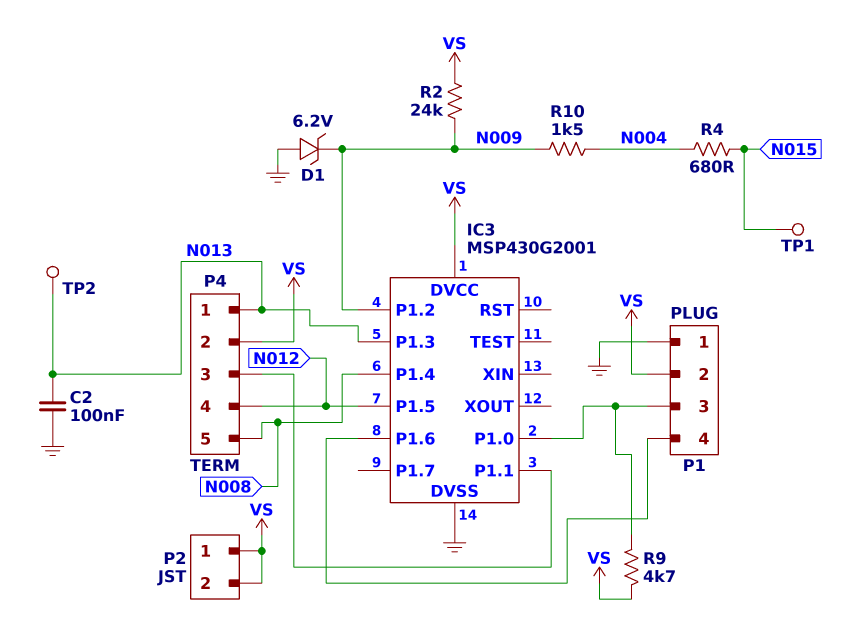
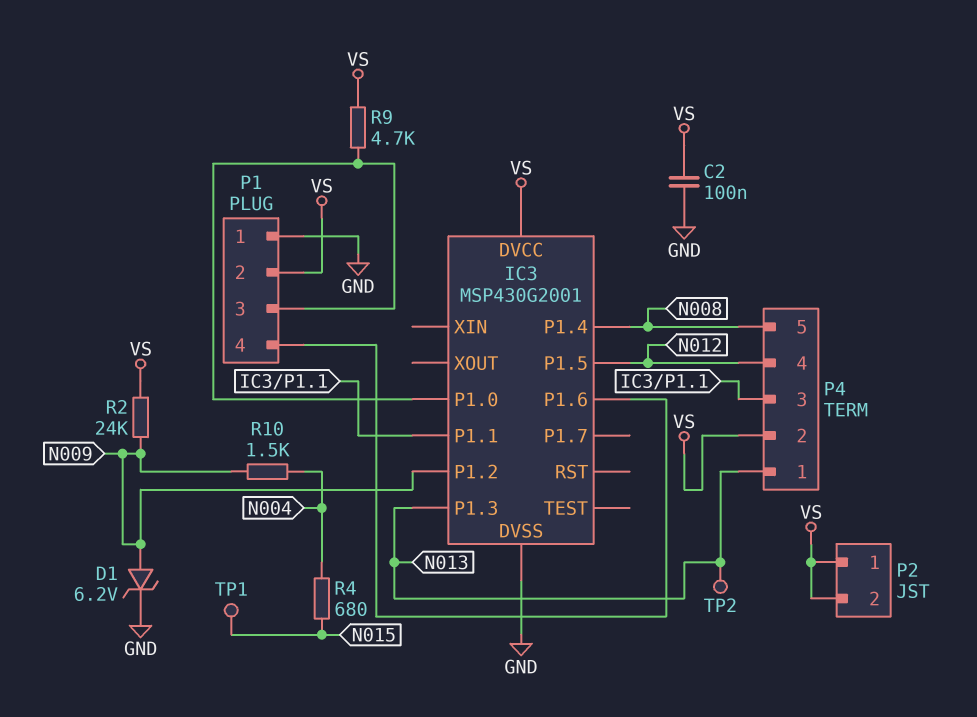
C2: 100nF (GND, N013) -> 100nF (GND, VS)
D1: zener 6.2V (A GND, K N009) -> zener 6.2V (A N009, K GND)

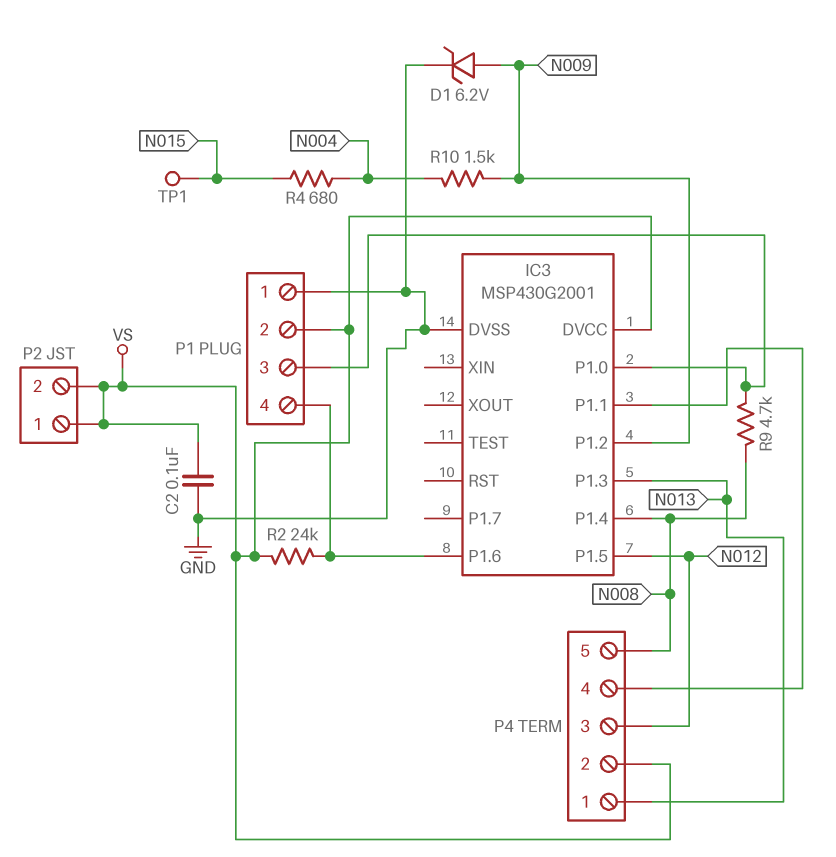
P4 pin 3: IC3/P1.1 -> N012
P4 pin 4: N012 -> IC3/P1.1
R2: 24k (N009, VS) -> 24k (IC3/P1.6, VS)
R9: 4.7k (IC3/P1.0, VS) -> 4.7k (IC3/P1.0, N008)
TP2: test point (N013) -> none

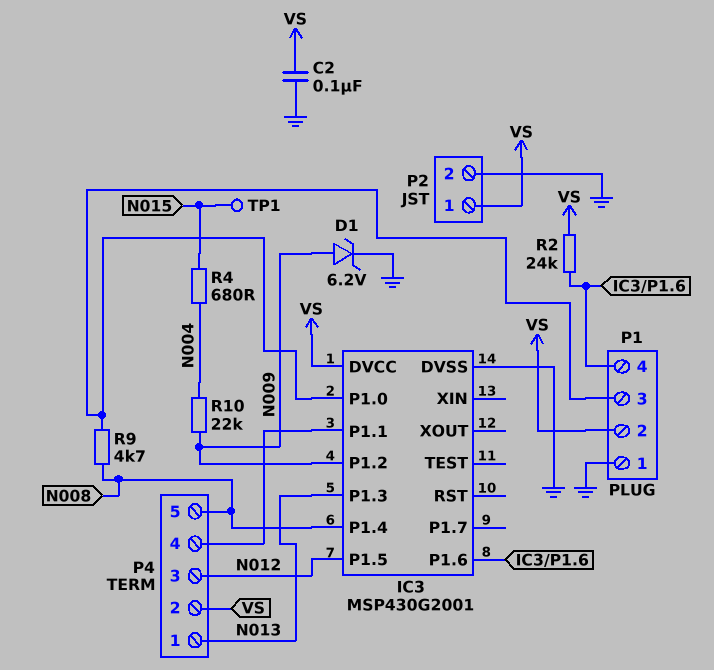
P2 pin 2: VS -> GND
R10: 1.5k (N004, N009) -> 22k (N004, N009)

